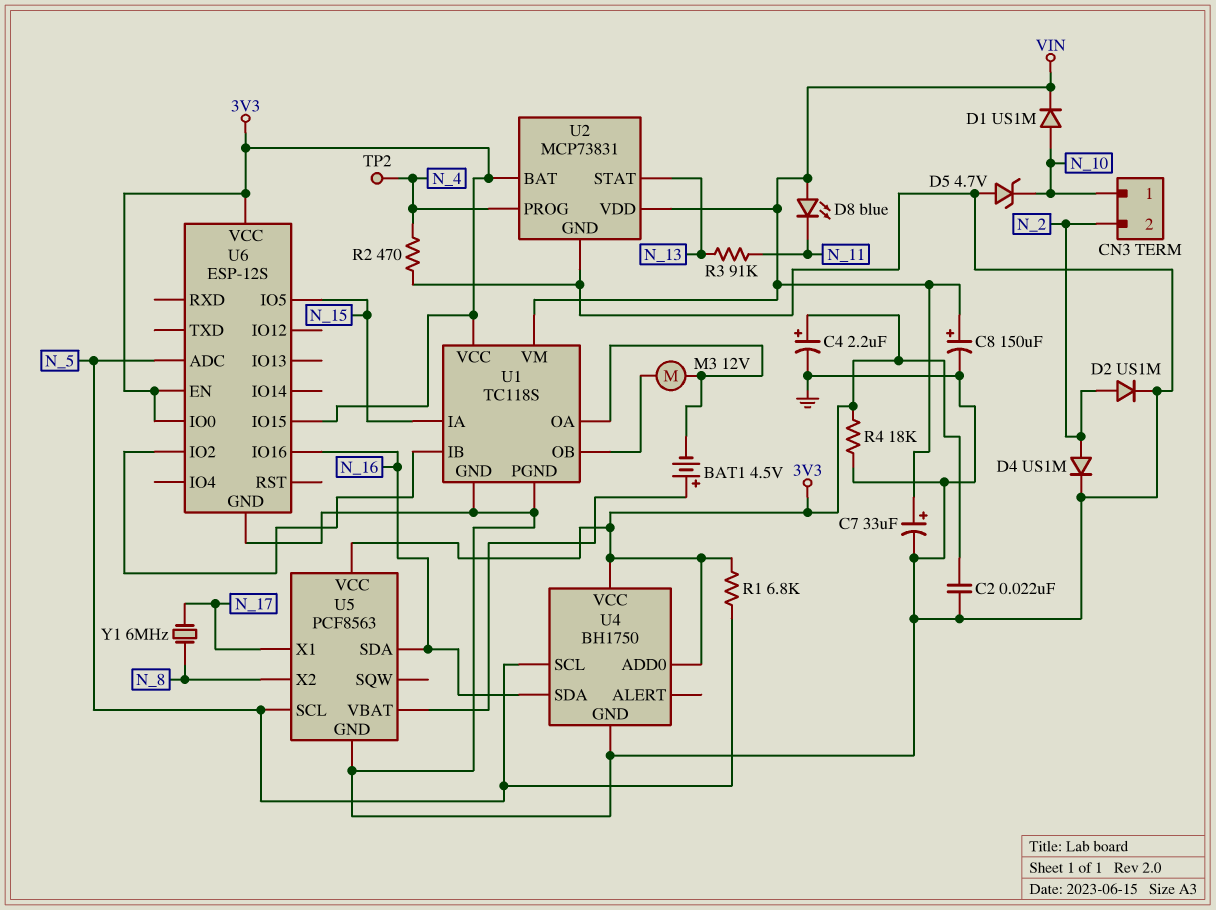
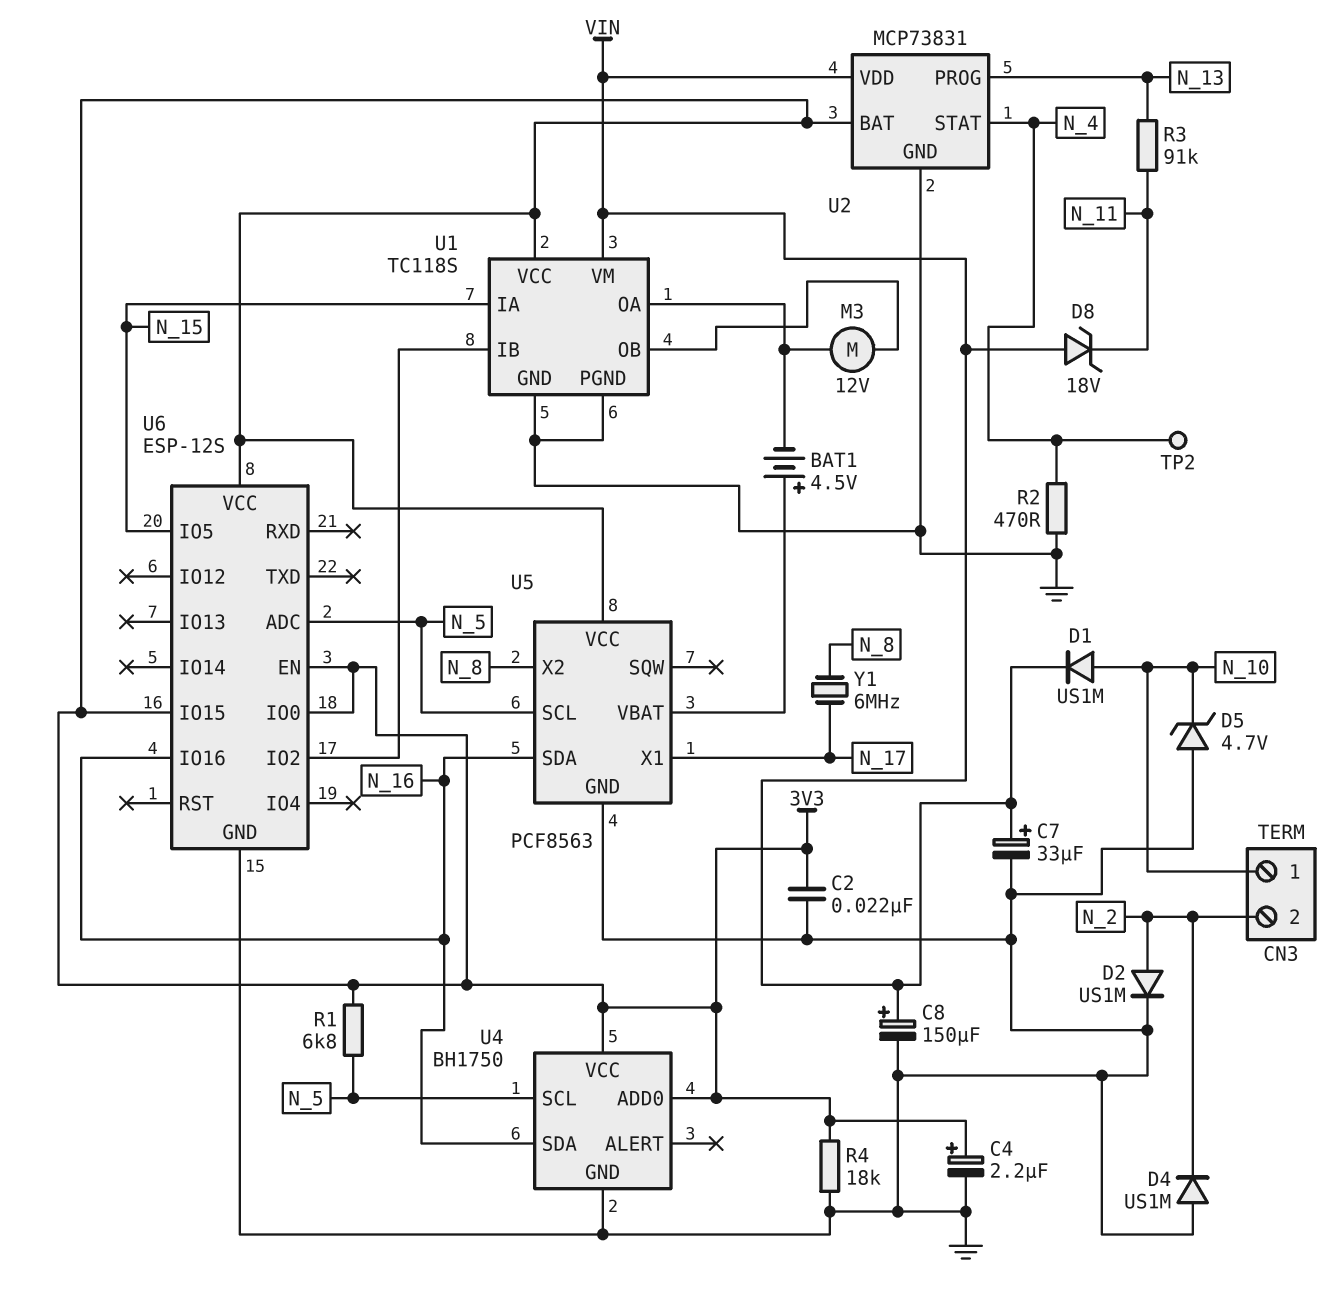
D4: diode US1M (A N_2, K GND) -> diode US1M (A GND, K N_2)
D8: LED blue (A VIN, K N_11) -> zener 18V (A VIN, K N_11)
U2 pin PROG: N_4 -> N_13
U2 pin STAT: N_13 -> N_4

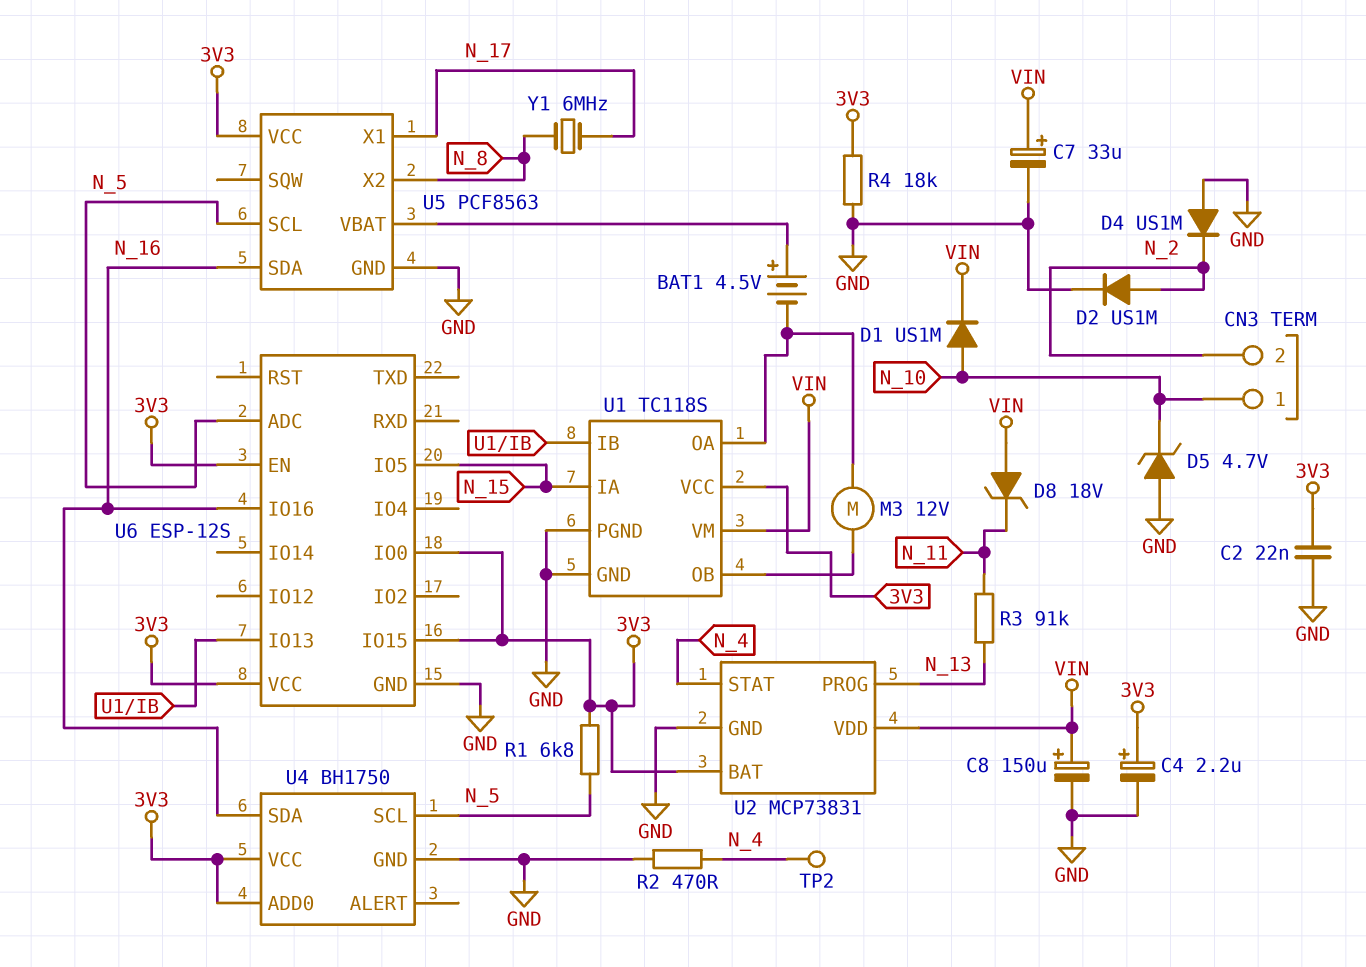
U6 pin IO2: U1/IB -> none
U6 pin IO13: none -> U1/IB

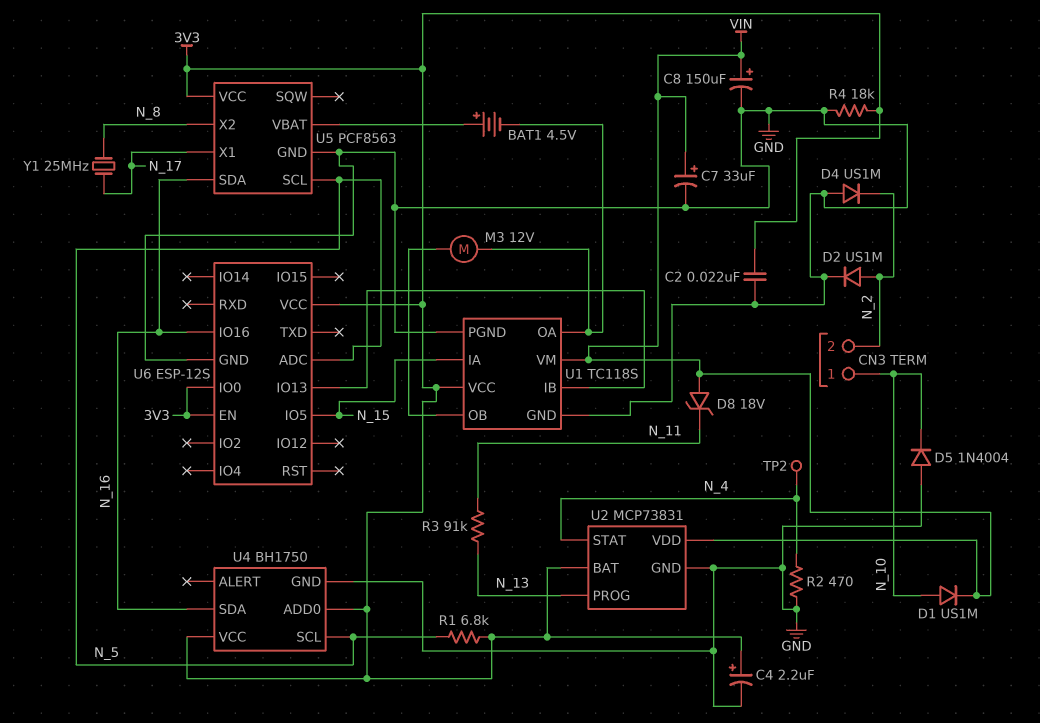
D5: zener 4.7V (A GND, K N_10) -> diode 1N4004 (A GND, K N_10)
U6 pin IO15: 3V3 -> none
Y1: 6MHz (N_8, N_17) -> 25MHz (N_8, N_17)

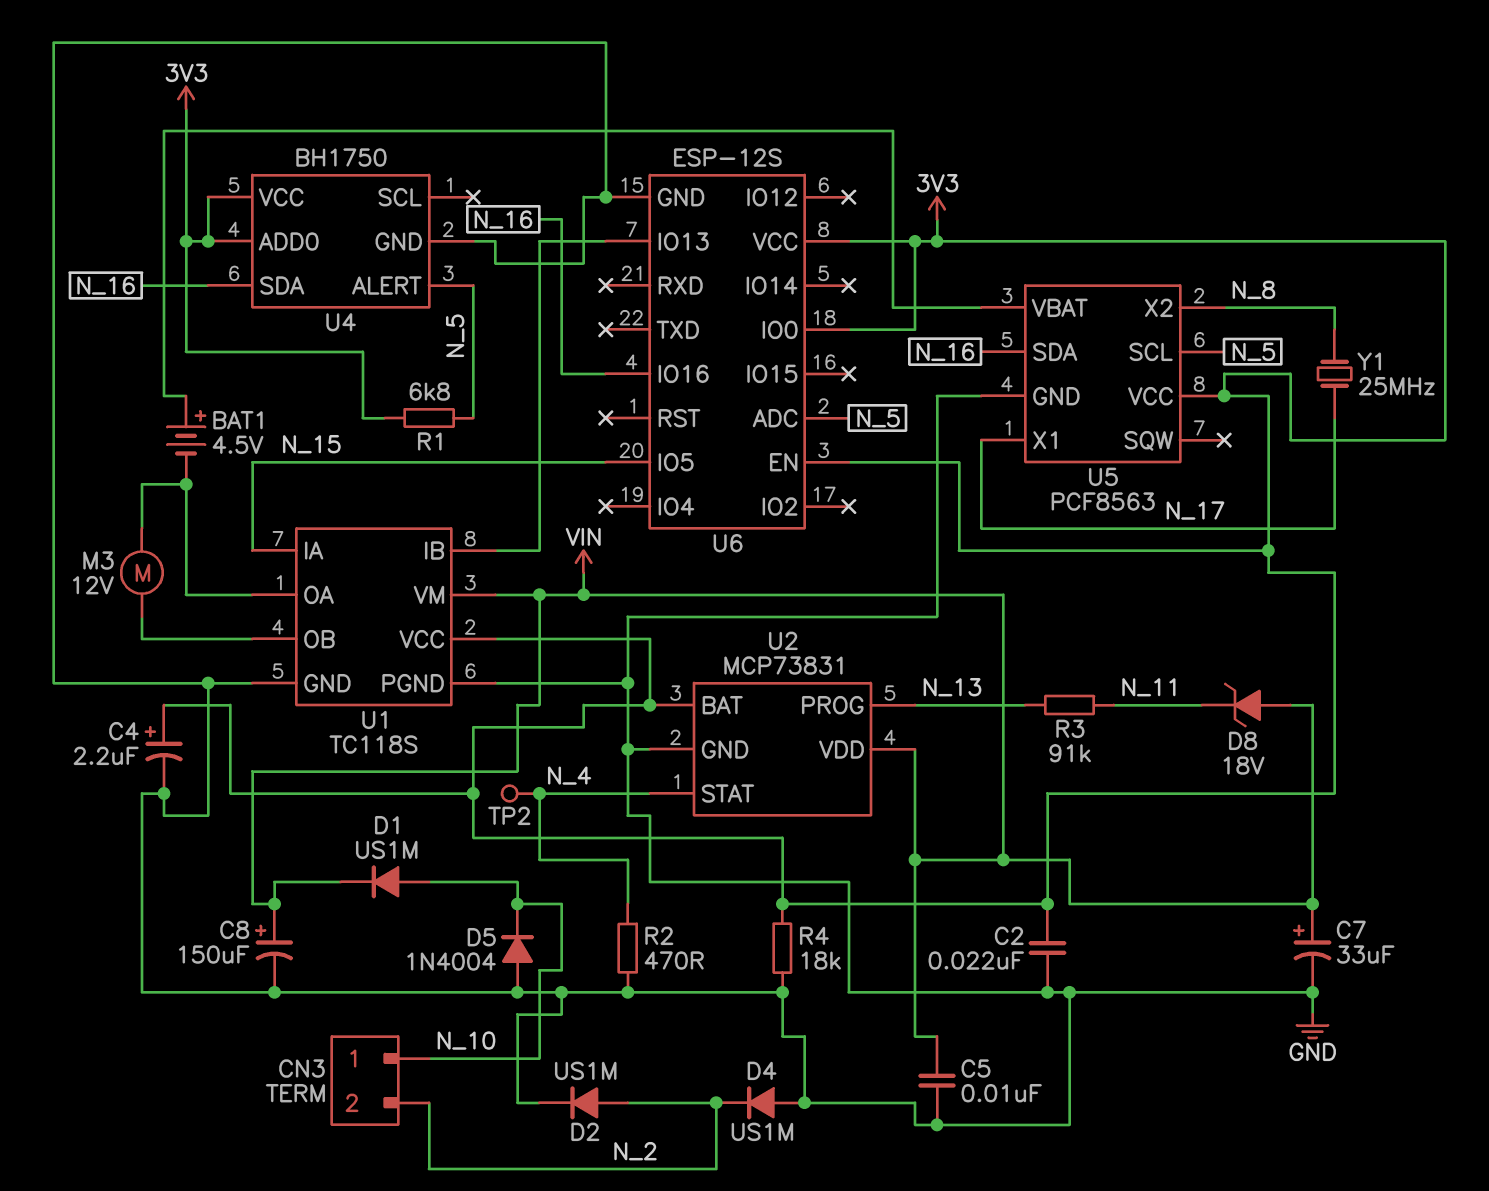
C5: none -> 10nF (GND, VIN)
U4 pin ALERT: none -> N_5
U4 pin SCL: N_5 -> none

